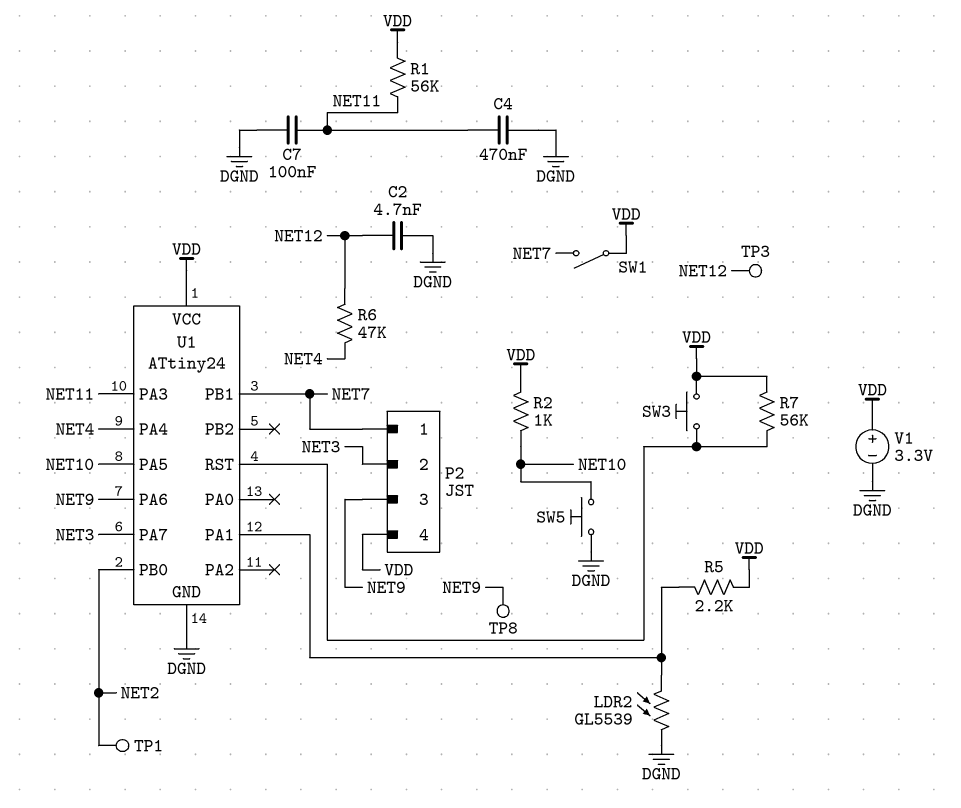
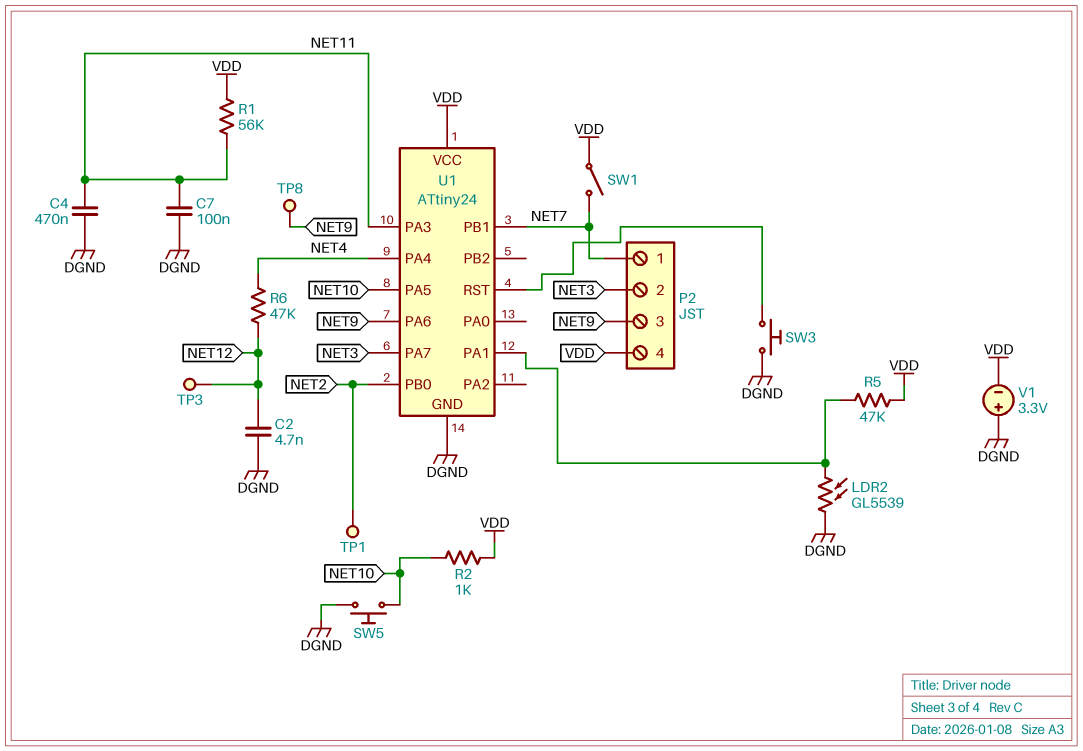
R5: 2.2k (U1/PA1, VDD) -> 47k (U1/PA1, VDD)
R7: 56k (U1/RST, VDD) -> none
SW3: button (U1/RST, VDD) -> button (DGND, U1/RST)
V1: 3.3V (plus VDD, minus DGND) -> 3.3V (plus DGND, minus VDD)

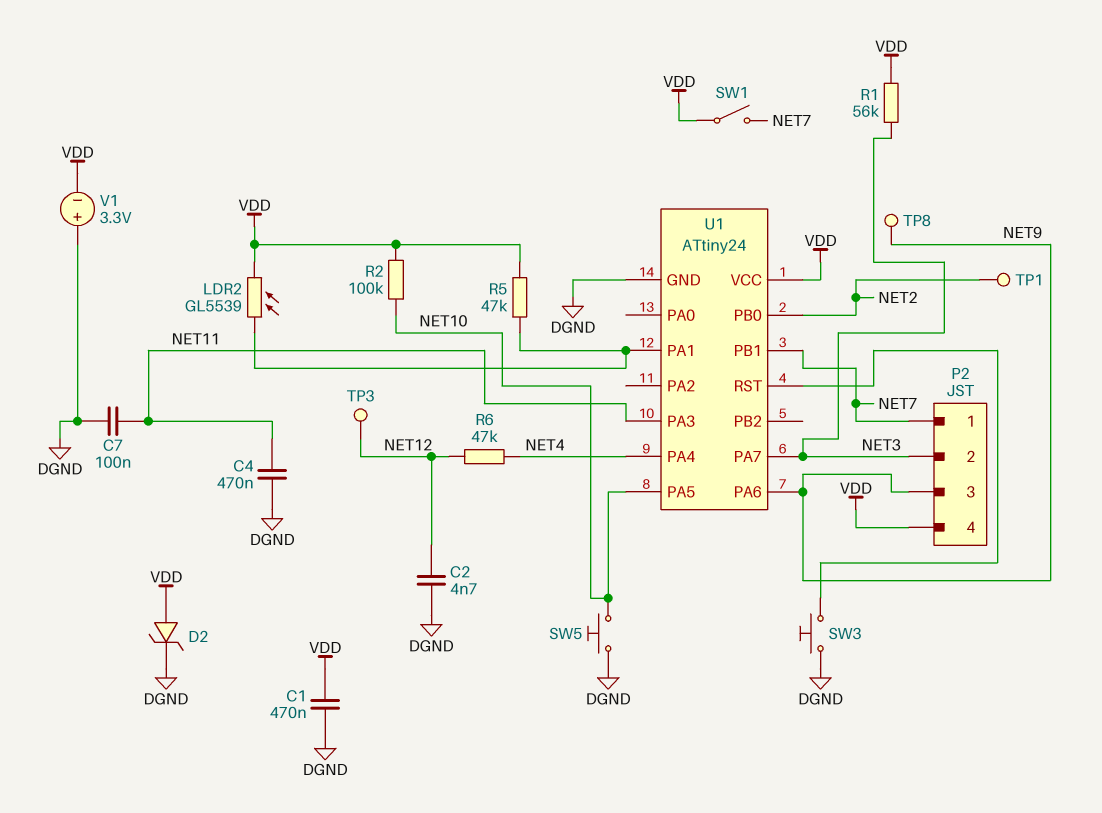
C1: none -> 470nF (DGND, VDD)
D2: none -> zener (A VDD, K DGND)
LDR2: GL5539 (DGND, U1/PA1) -> GL5539 (U1/PA1, VDD)
R1: 56k (NET11, VDD) -> 56k (NET3, VDD)
R2: 1k (NET10, VDD) -> 100k (NET10, VDD)

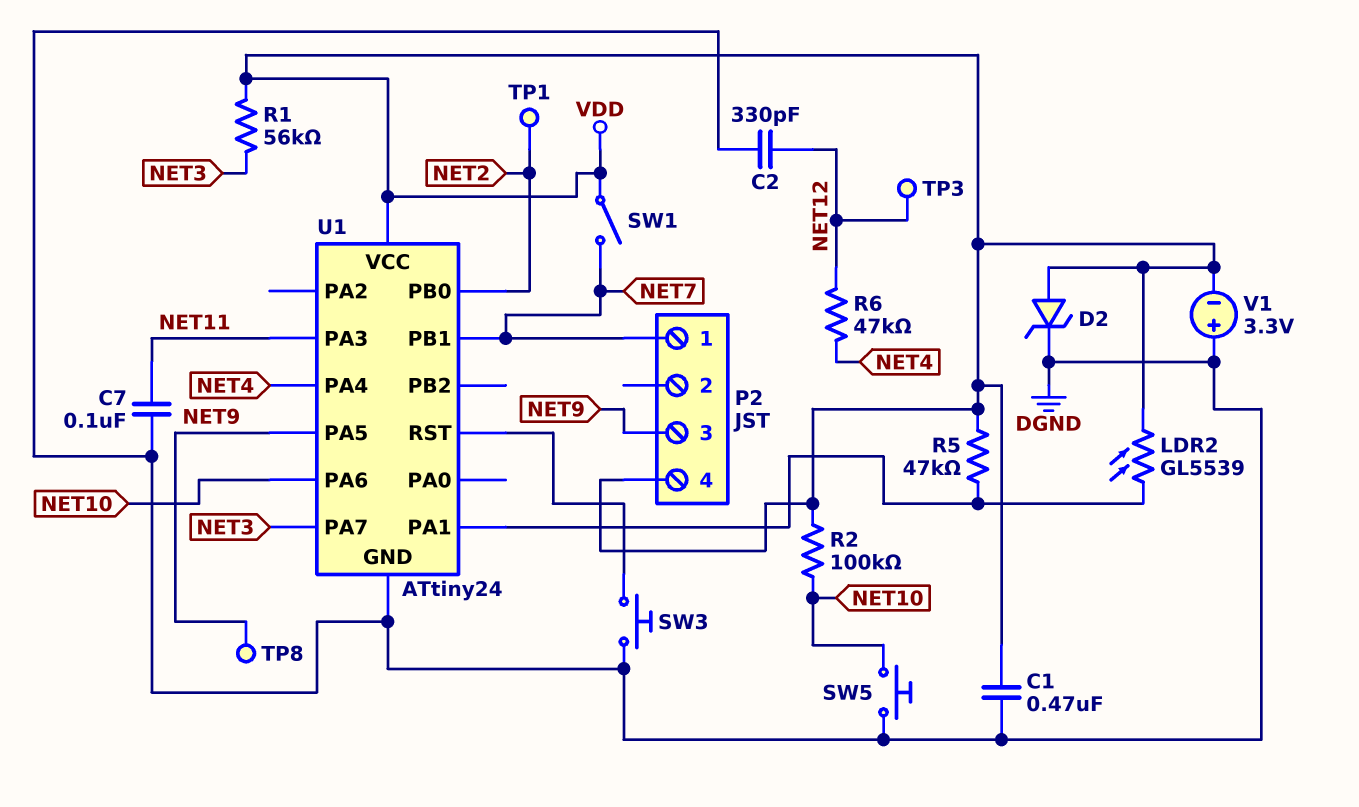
C2: 4.7nF (DGND, NET12) -> 330pF (DGND, NET12)
C4: 470nF (DGND, NET11) -> none
P2 pin 2: NET3 -> none
U1 pin PA5: NET10 -> NET9
U1 pin PA6: NET9 -> NET10

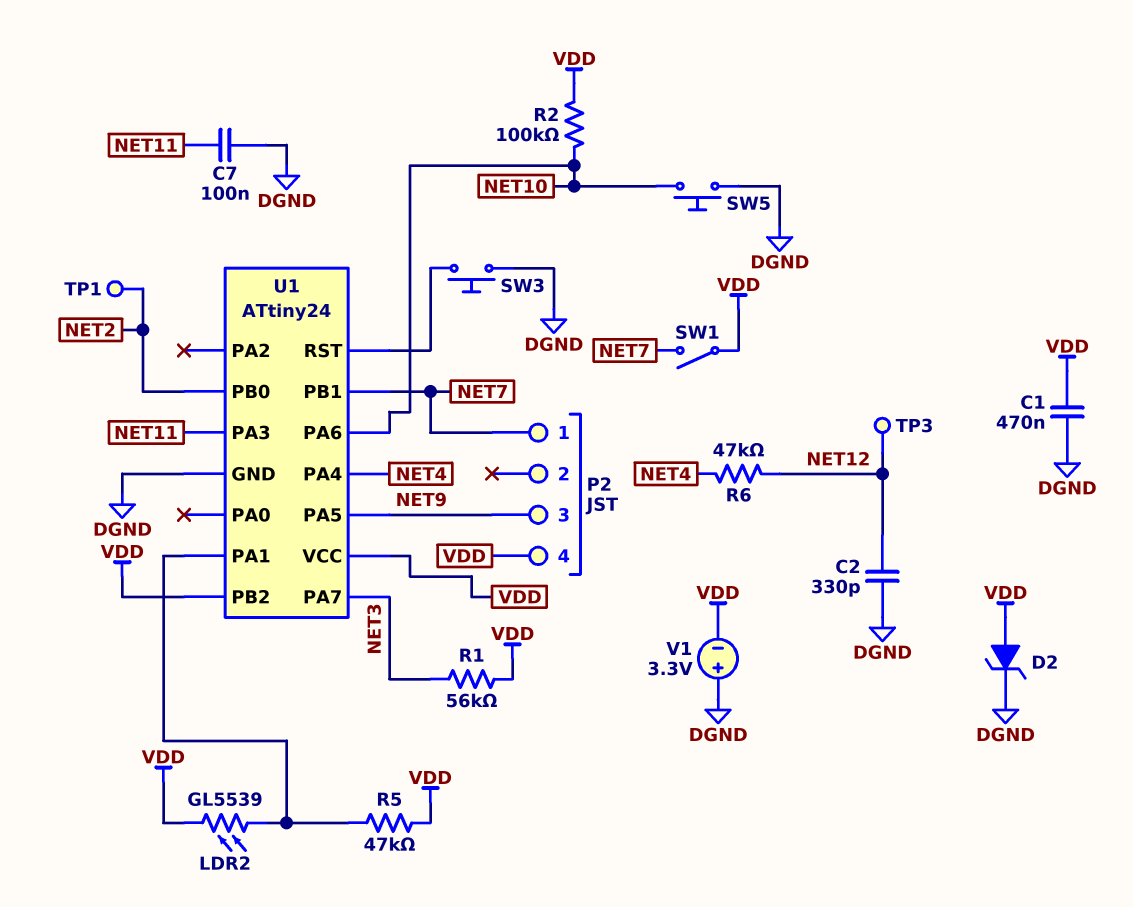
TP8: test point (NET9) -> none
U1 pin PB2: none -> VDD

